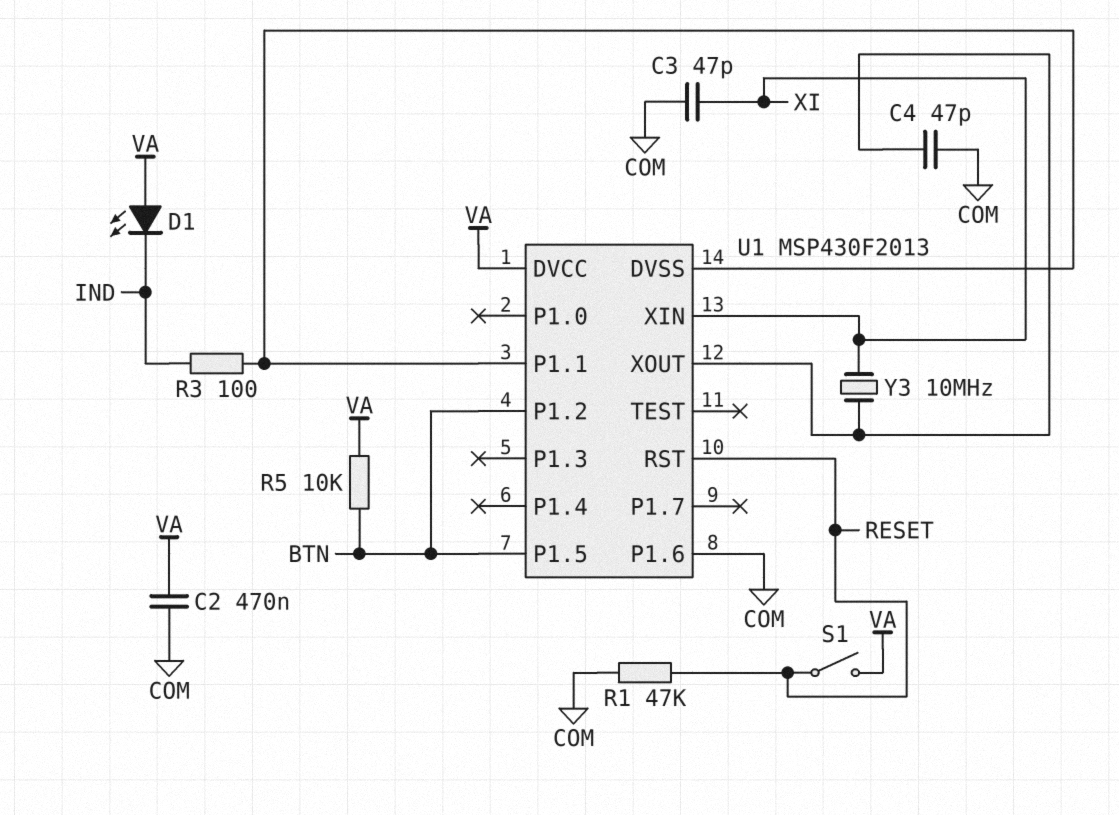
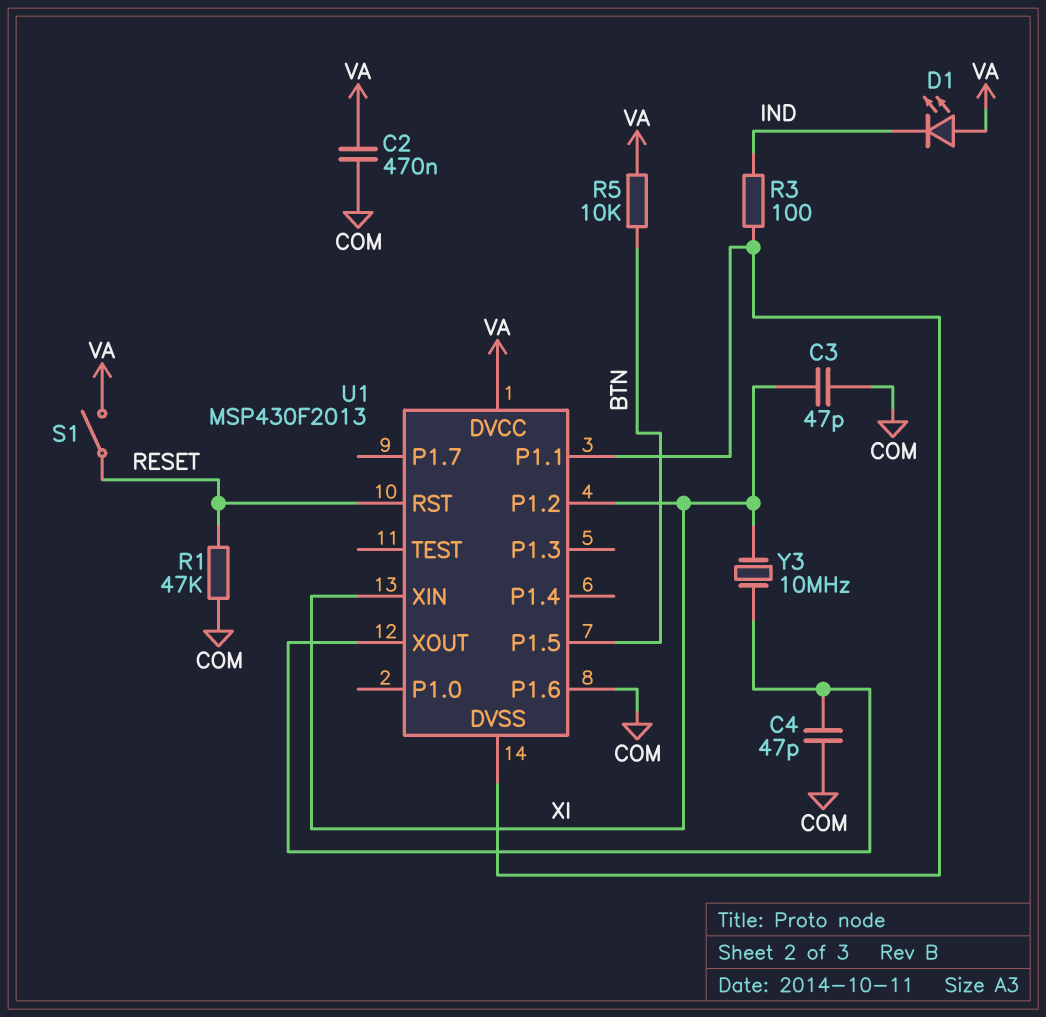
U1 pin P1.2: BTN -> XI

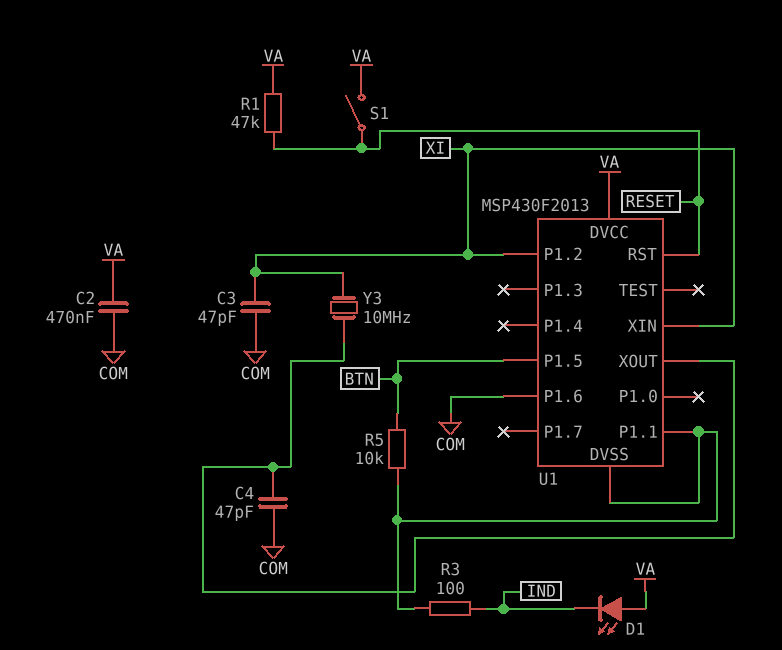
R1: 47k (COM, RESET) -> 47k (RESET, VA)
R5: 10k (BTN, VA) -> 10k (BTN, U1/DVSS)

